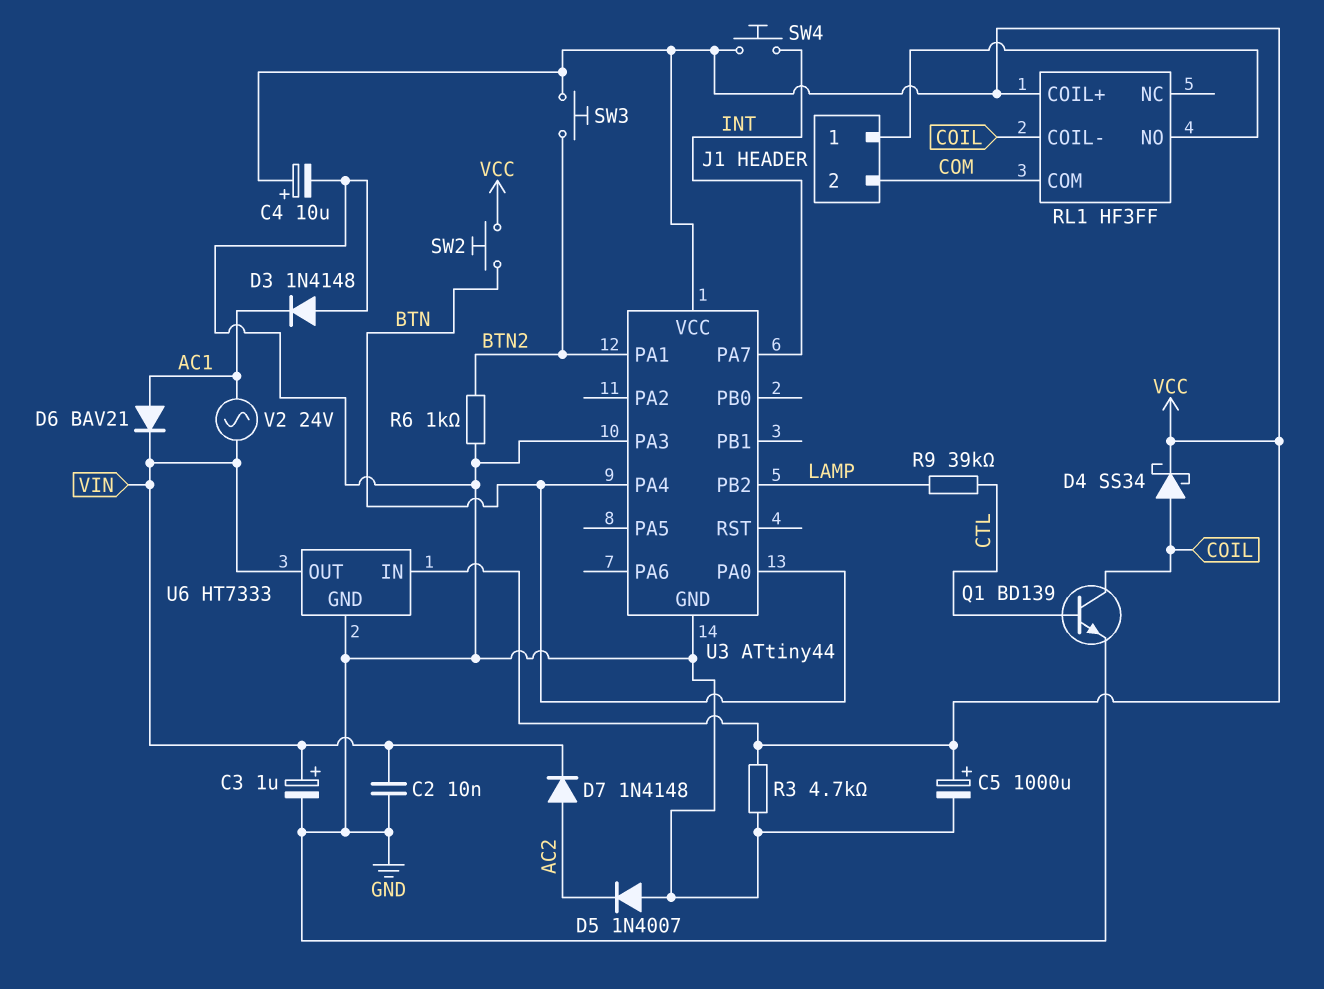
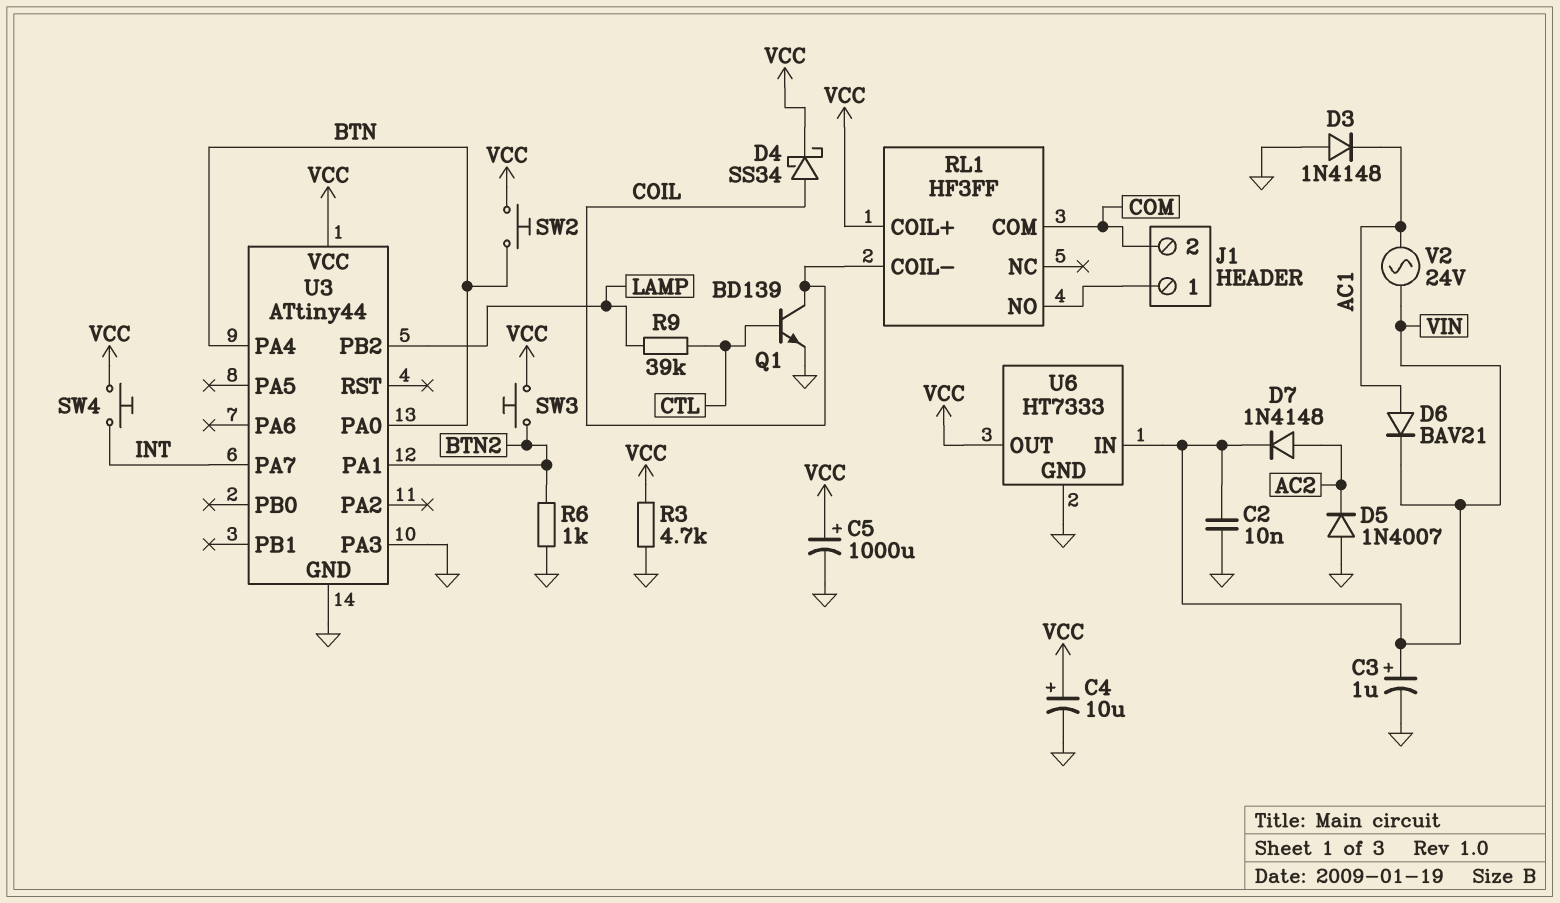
U6 pin IN: VCC -> VIN
U6 pin OUT: VIN -> VCC

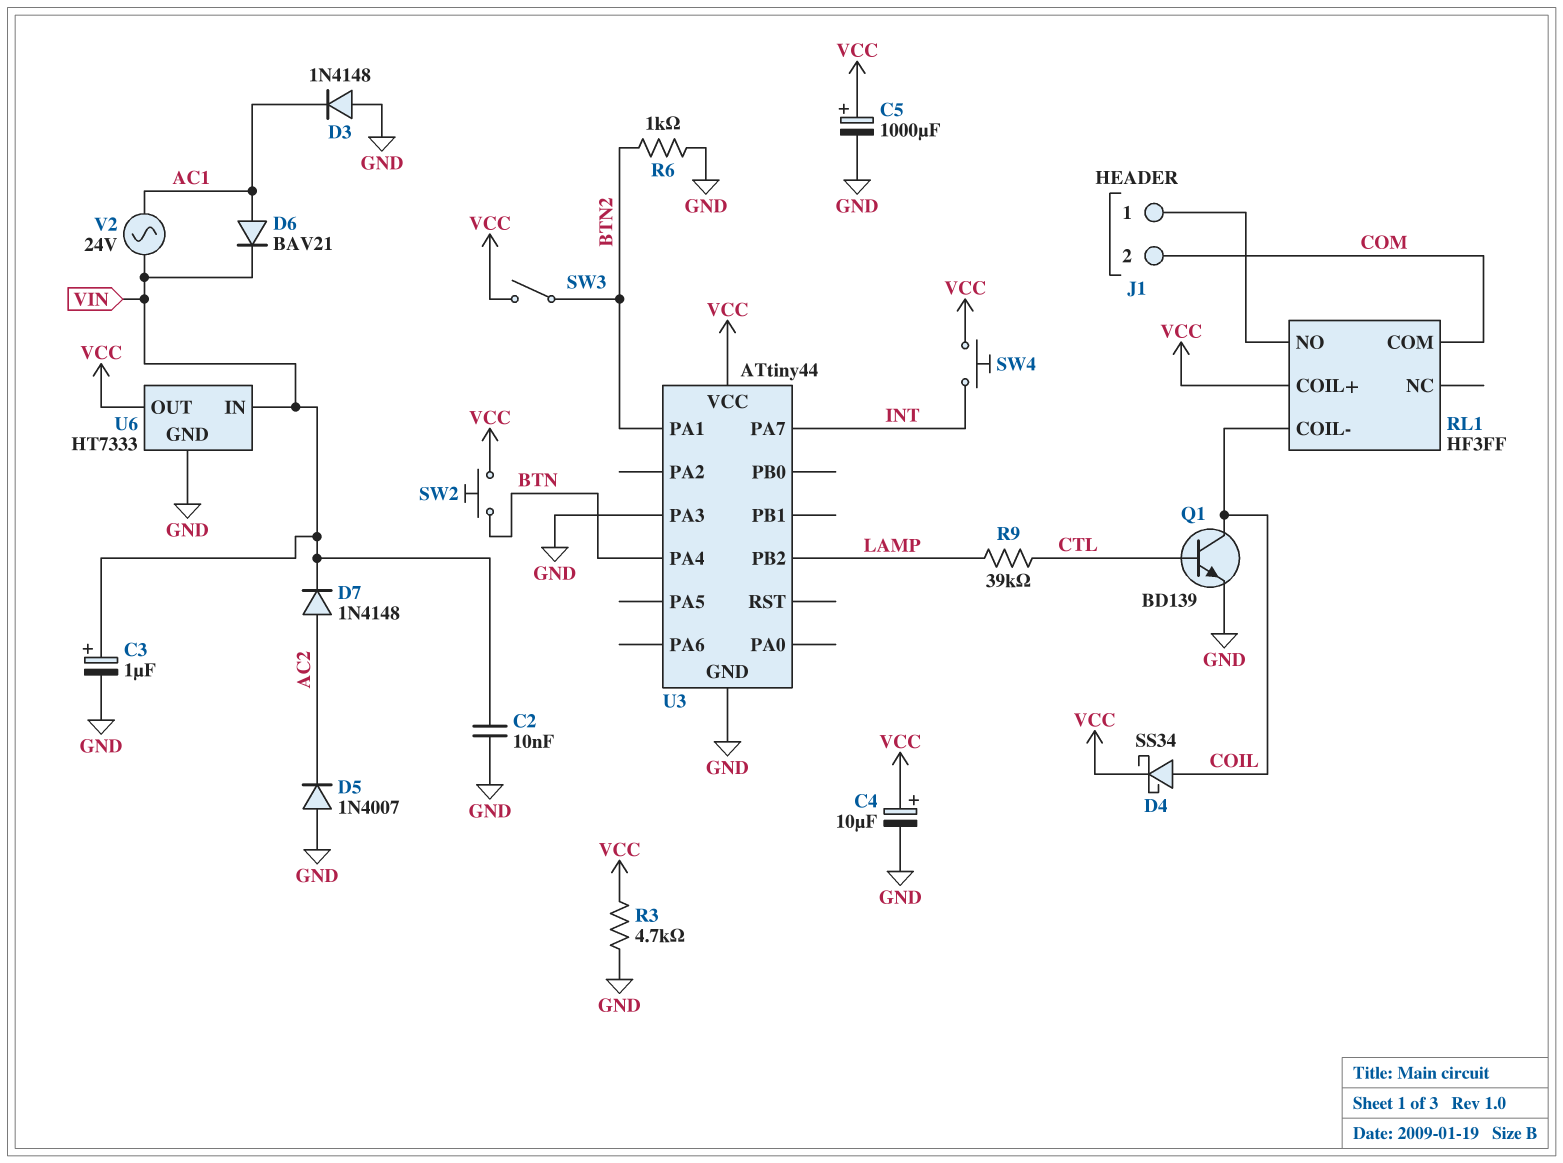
SW3: button (BTN2, VCC) -> switch (BTN2, VCC)
U3 pin PA0: BTN -> none

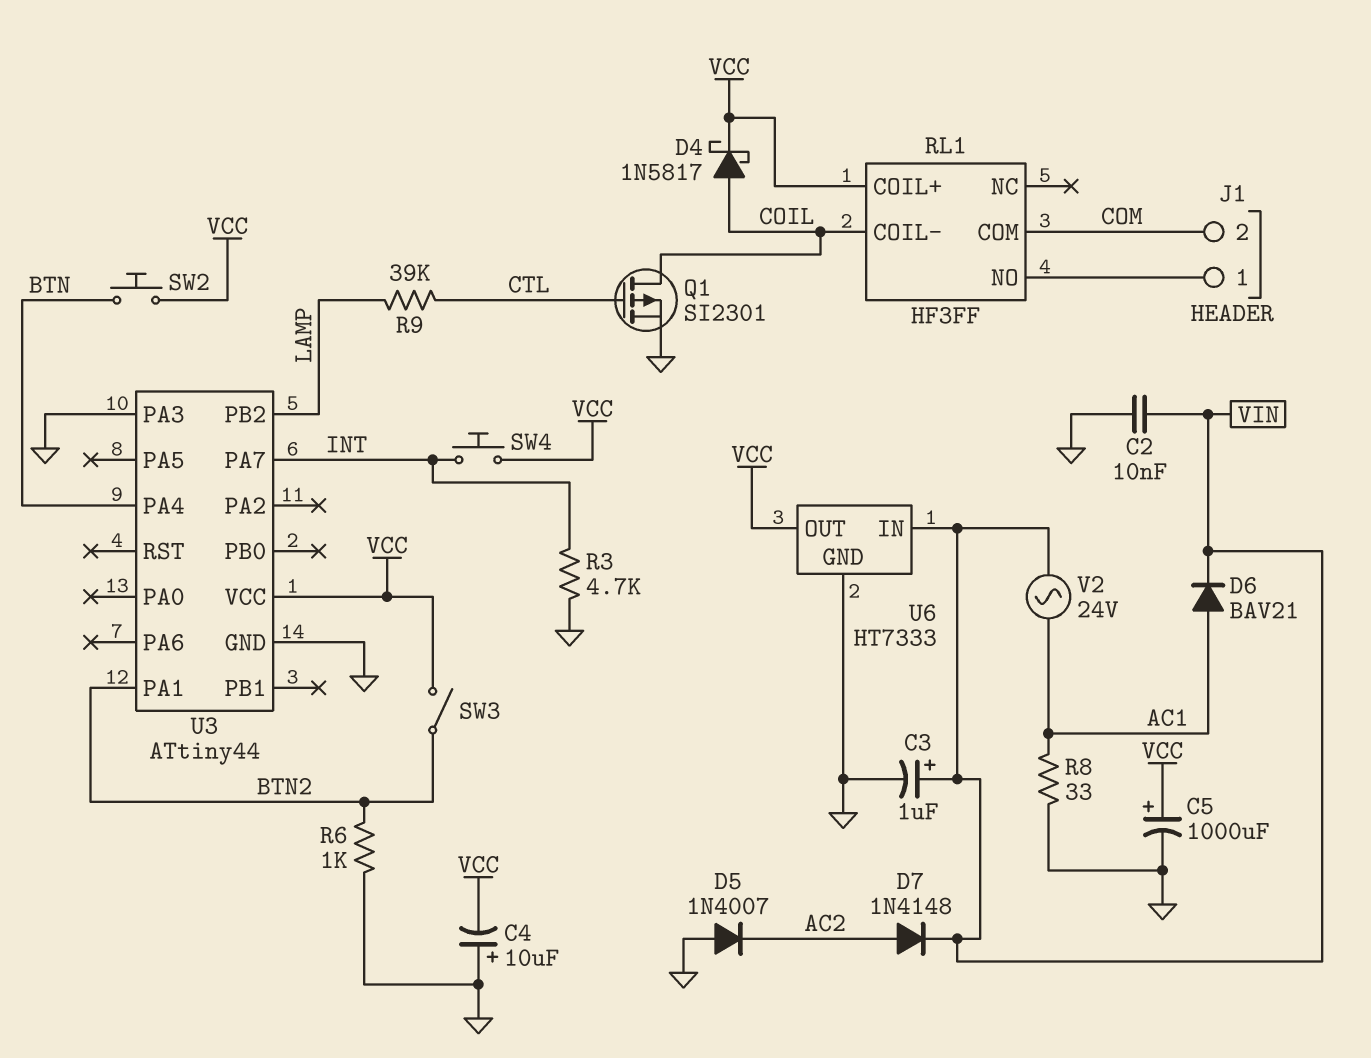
C4: 10uF (plus VCC, minus GND) -> 10uF (plus GND, minus VCC)
D3: diode 1N4148 (A GND, K AC1) -> none
D4: schottky SS34 (A COIL, K VCC) -> schottky 1N5817 (A COIL, K VCC)
Q1: NPN BD139 (B CTL, C COIL, E GND) -> PMOS SI2301 (G CTL, D COIL, S GND)
R3: 4.7k (GND, VCC) -> 4.7k (GND, INT)
R8: none -> 33 (AC1, GND)

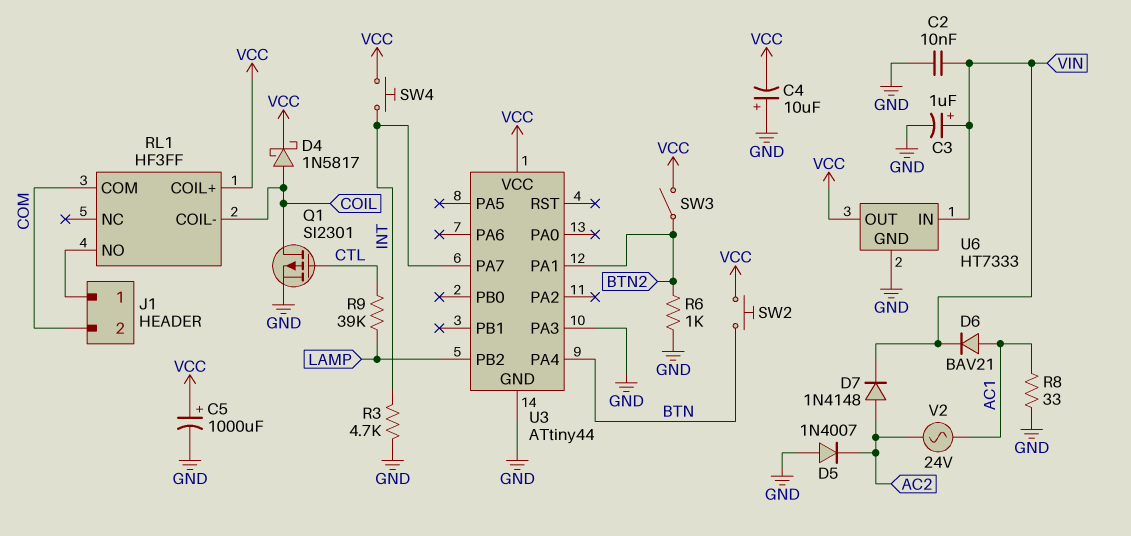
V2: AC 24V (AC1, VIN) -> AC 24V (AC1, AC2)

